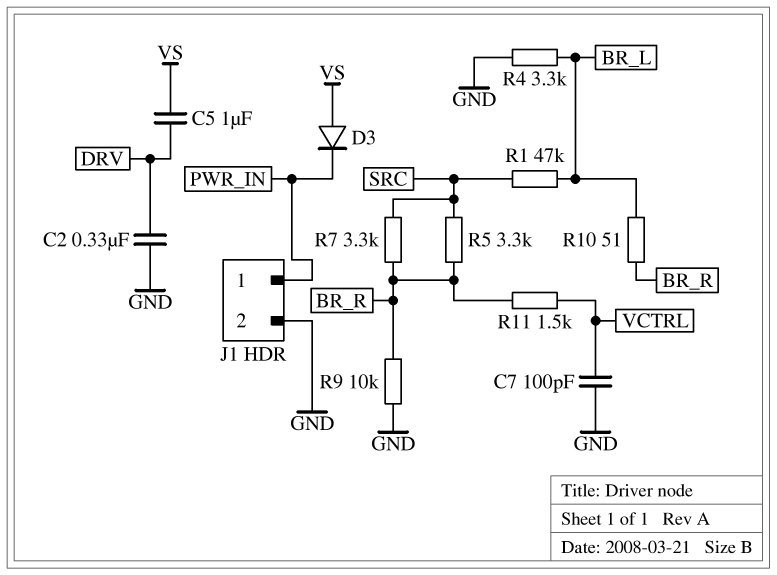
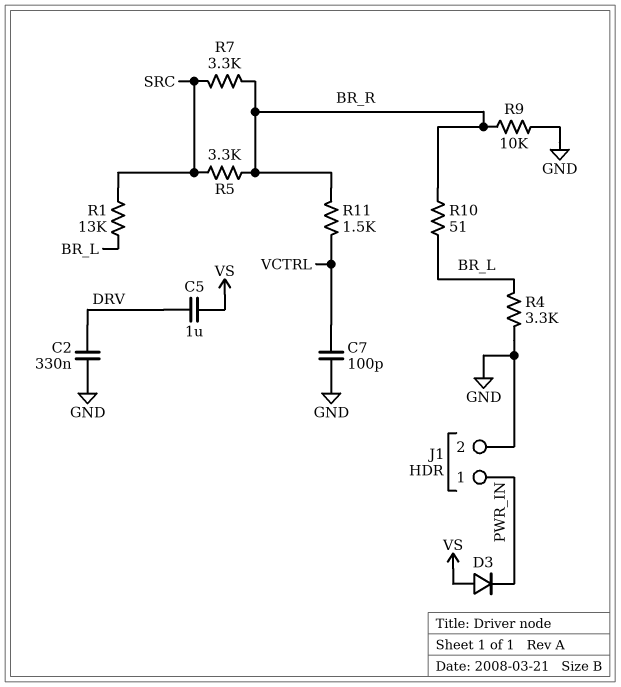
R1: 47k (BR_L, SRC) -> 13k (BR_L, SRC)

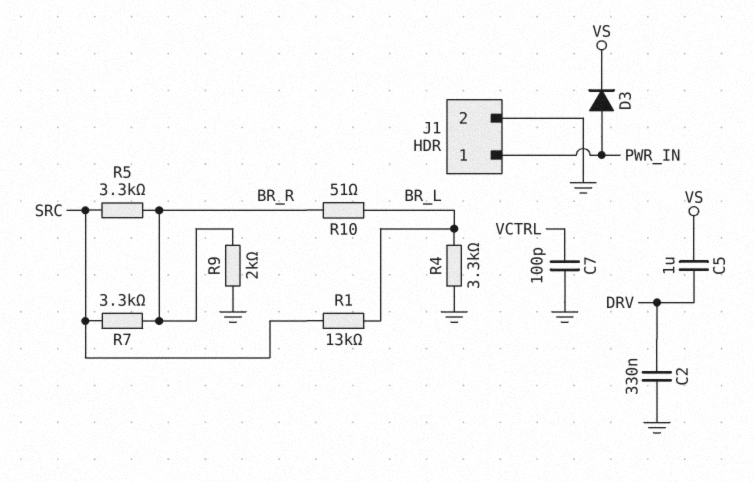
D3: diode (A VS, K PWR_IN) -> diode (A PWR_IN, K VS)
R9: 10k (BR_R, GND) -> 2k (BR_R, GND)
R11: 1.5k (BR_R, VCTRL) -> none

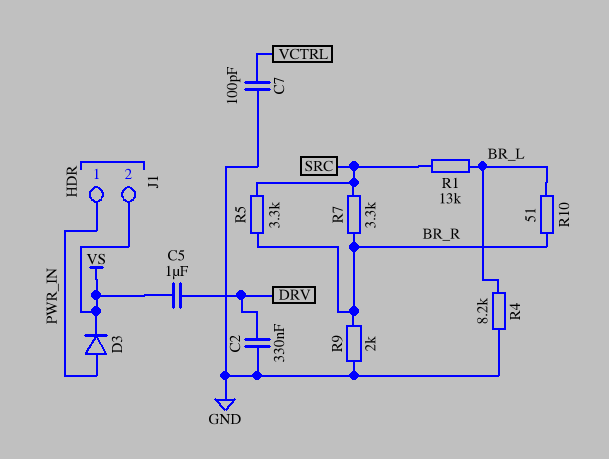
J1 pin 2: GND -> VS
R4: 3.3k (BR_L, GND) -> 8.2k (BR_L, GND)

